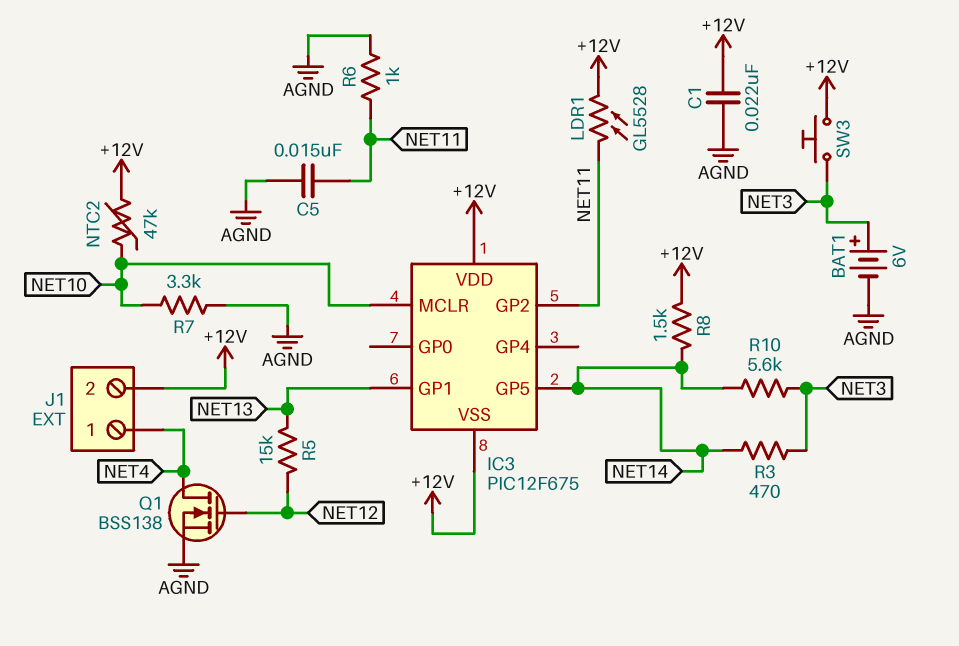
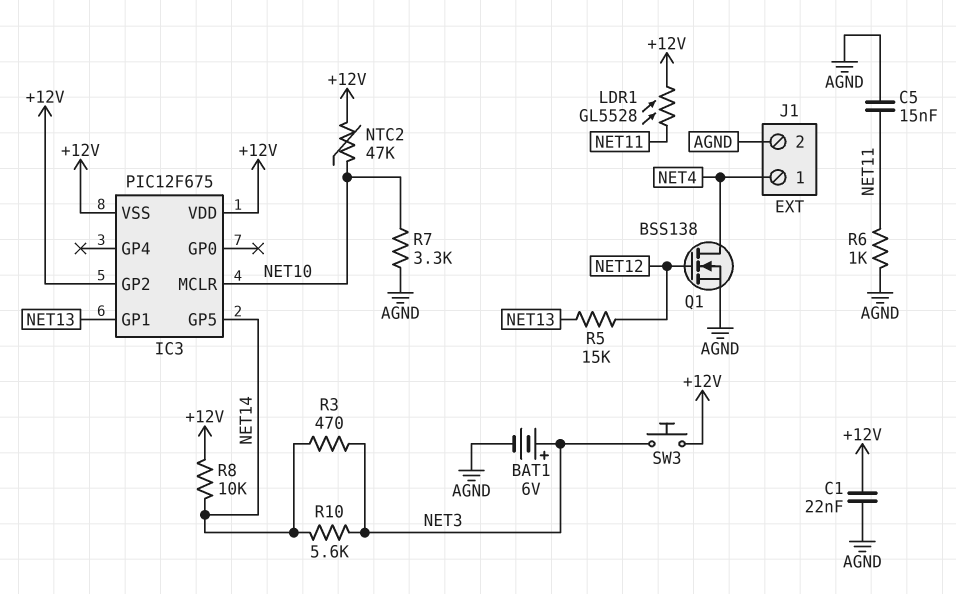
IC3 pin GP2: NET11 -> +12V
J1 pin 2: +12V -> AGND
R8: 1.5k (+12V, NET14) -> 10k (+12V, NET14)

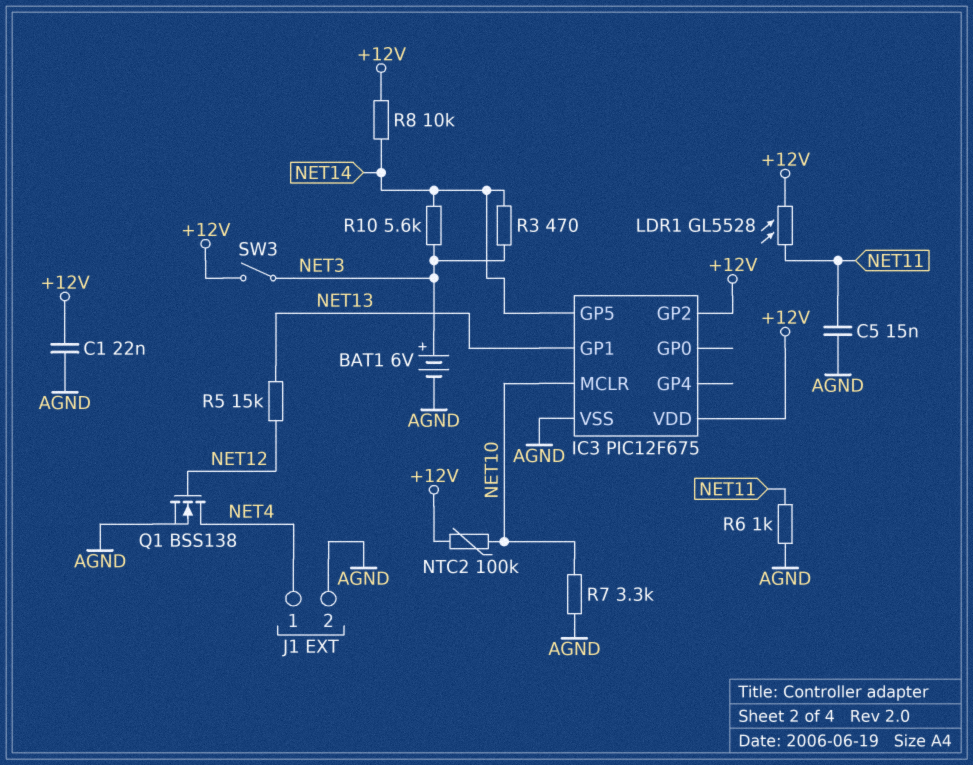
IC3 pin VSS: +12V -> AGND
NTC2: 47k (+12V, NET10) -> 100k (+12V, NET10)
SW3: button (+12V, NET3) -> switch (+12V, NET3)

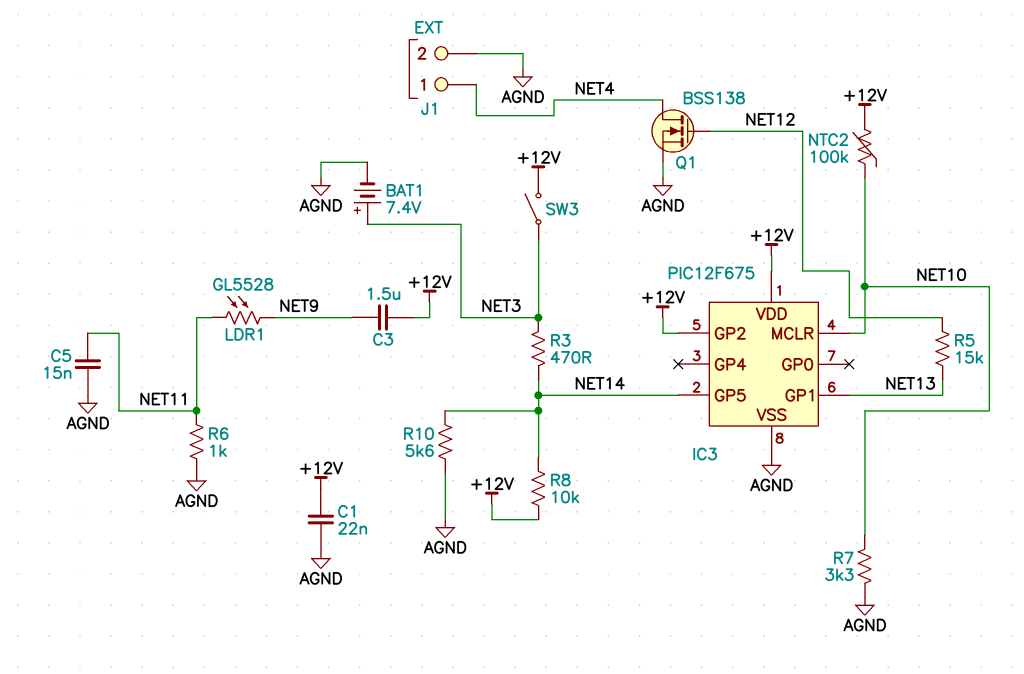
BAT1: 6V (plus NET3, minus AGND) -> 7.4V (plus NET3, minus AGND)
C3: none -> 1.5uF (+12V, NET9)
LDR1: GL5528 (+12V, NET11) -> GL5528 (NET9, NET11)
R10: 5.6k (NET3, NET14) -> 5.6k (AGND, NET14)

